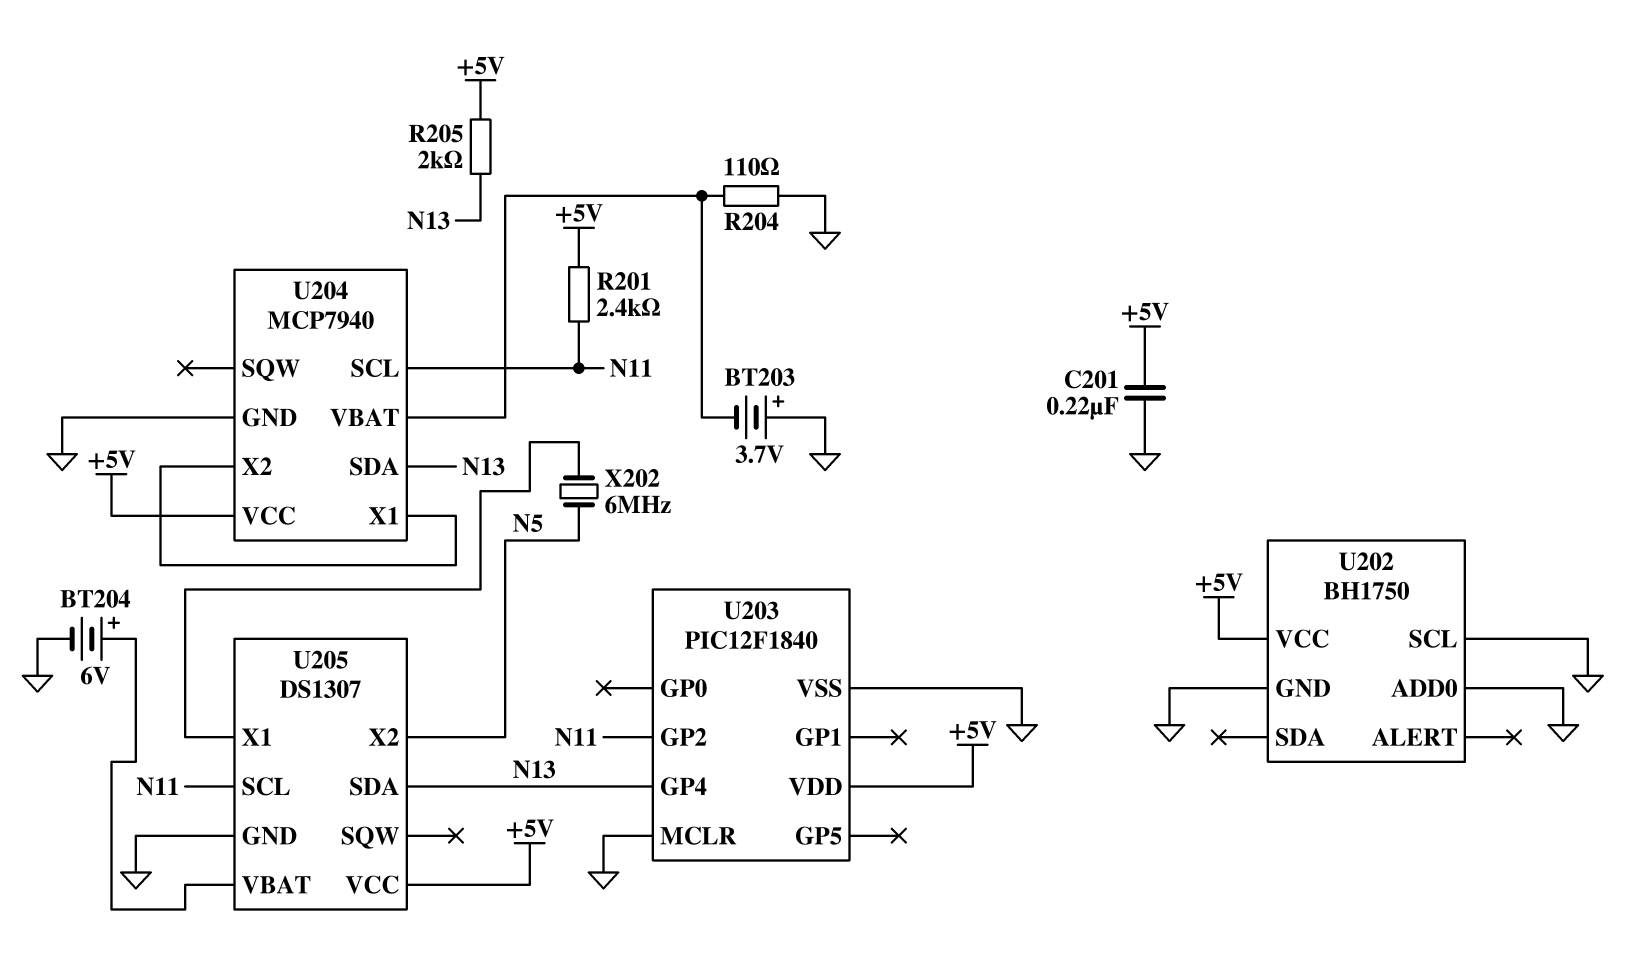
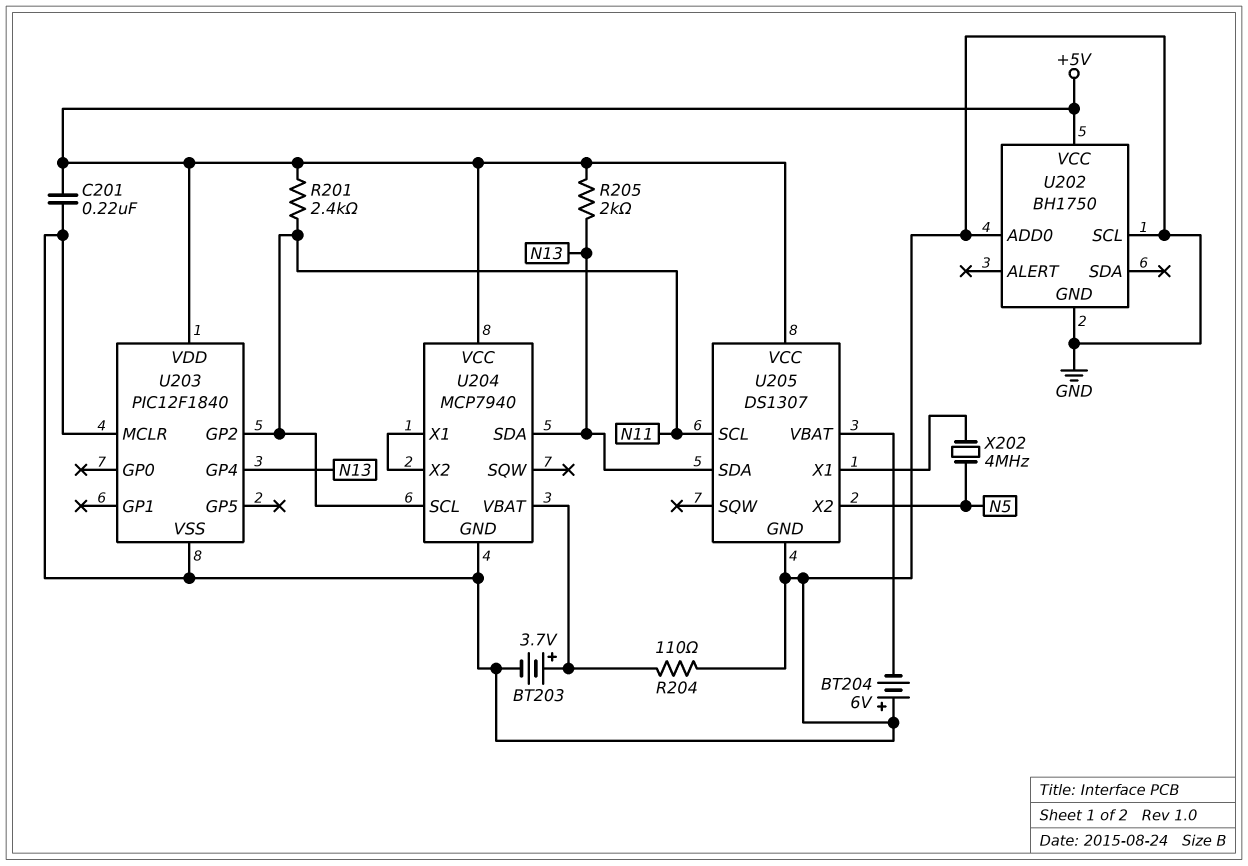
BT203: 3.7V (plus GND, minus U204/VBAT) -> 3.7V (plus U204/VBAT, minus GND)
BT204: 6V (plus U205/VBAT, minus GND) -> 6V (plus GND, minus U205/VBAT)
X202: 6MHz (N5, U205/X1) -> 4MHz (N5, U205/X1)

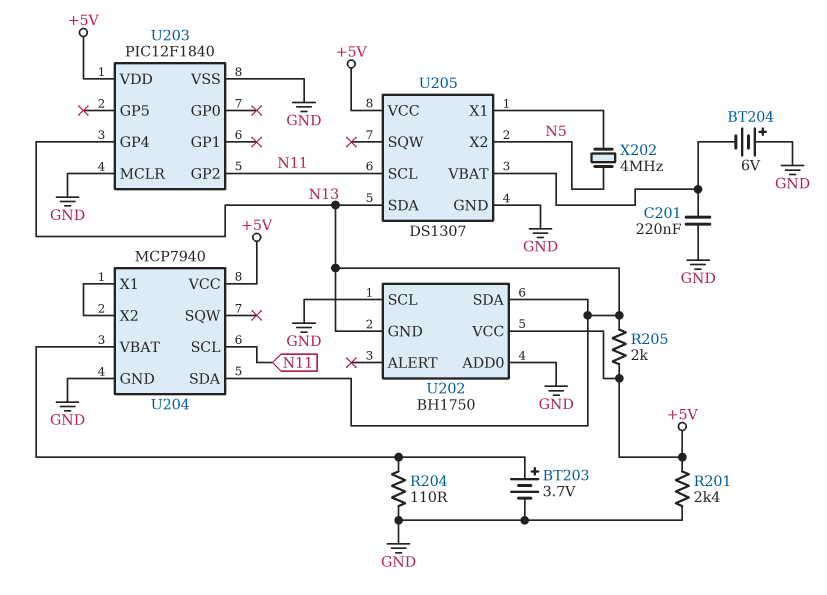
C201: 220nF (+5V, GND) -> 220nF (GND, U205/VBAT)
R201: 2.4k (+5V, N11) -> 2.4k (+5V, GND)
U202 pin GND: GND -> N13
U202 pin SDA: none -> N13

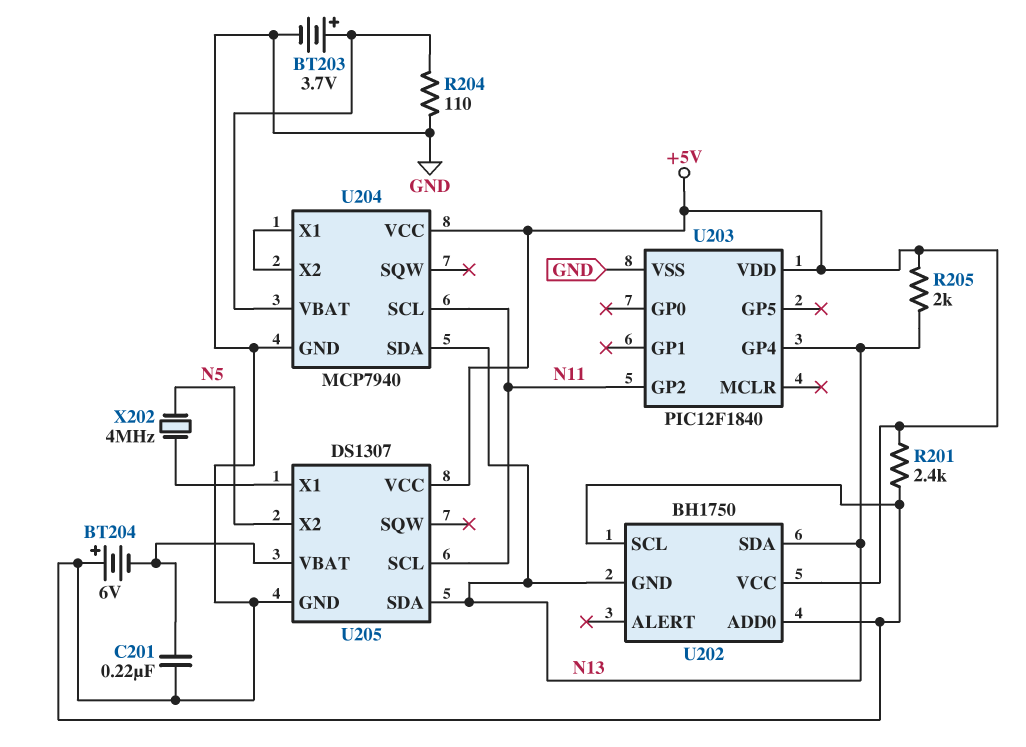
U203 pin MCLR: GND -> none

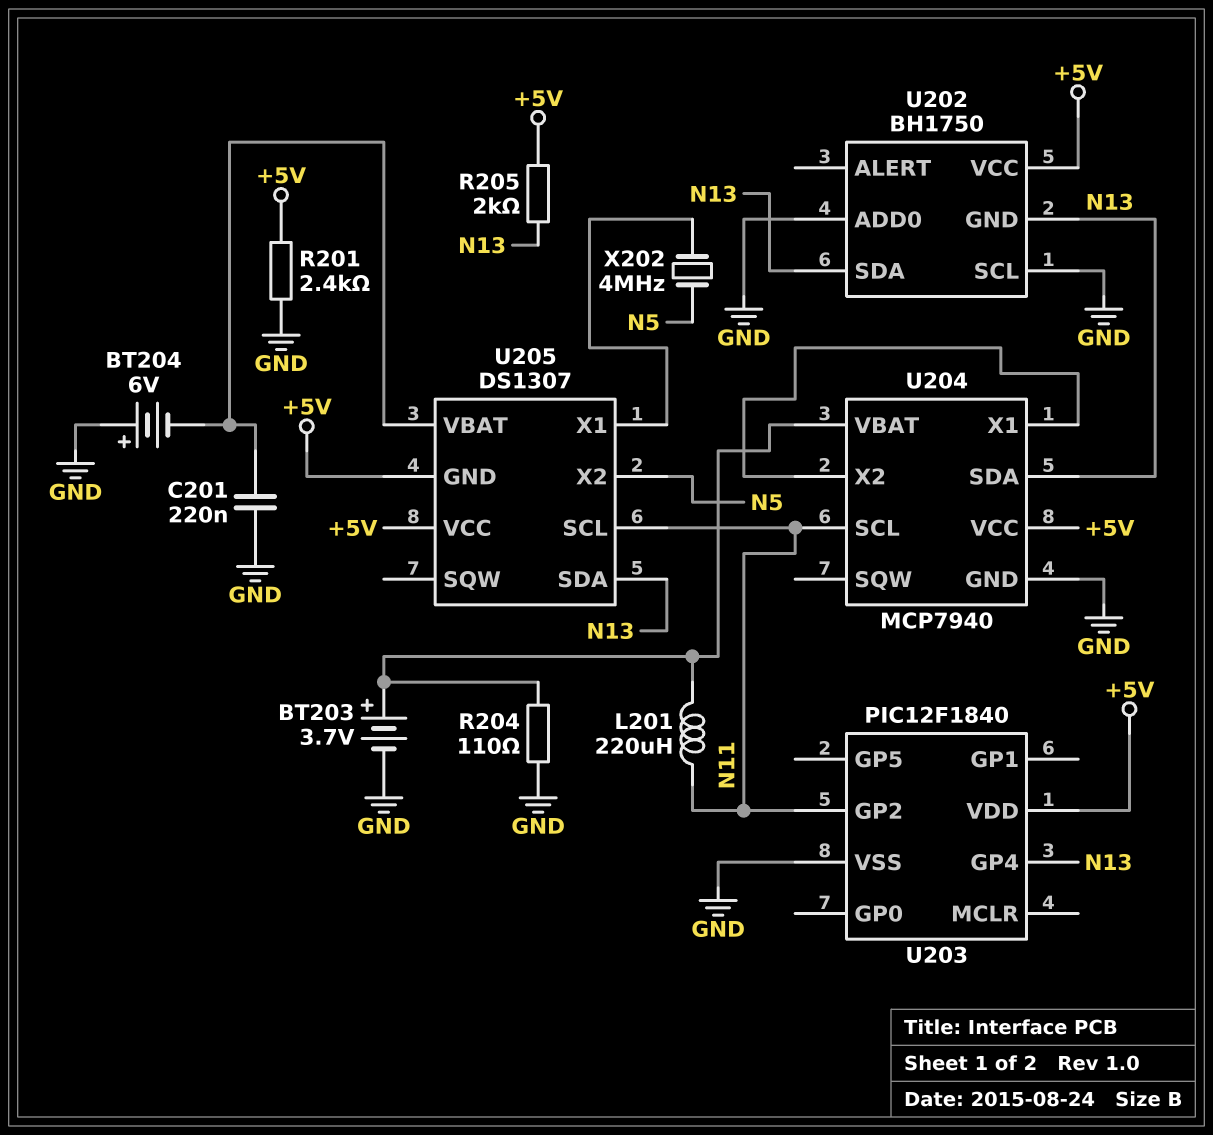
L201: none -> 220uH (N11, U204/VBAT)
U205 pin GND: GND -> +5V

